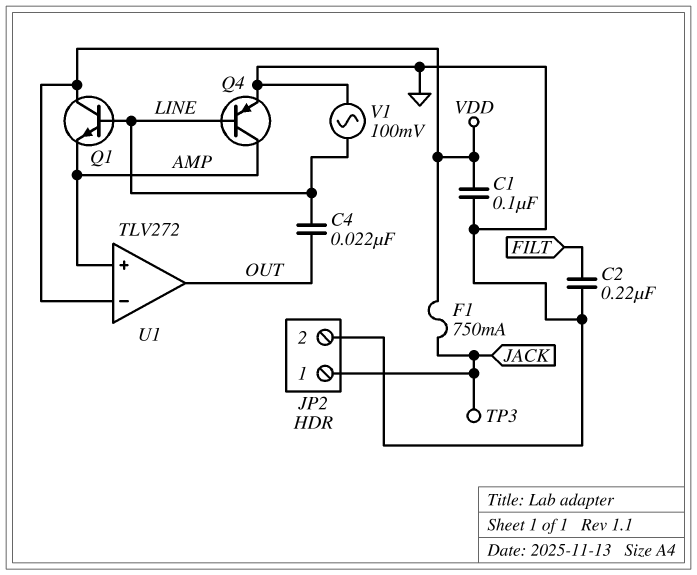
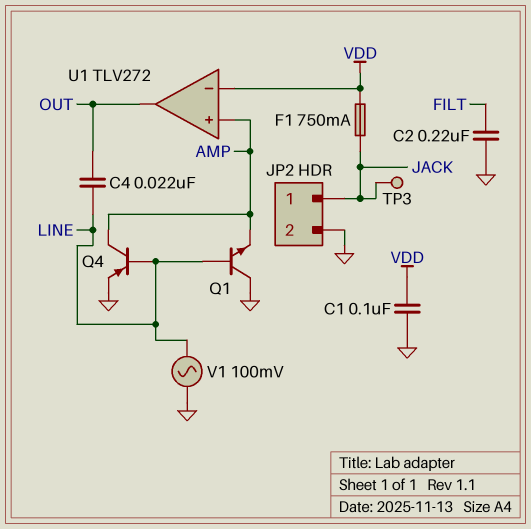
Q1: NPN (B LINE, C VDD, E AMP) -> NPN (B LINE, C GND, E AMP)

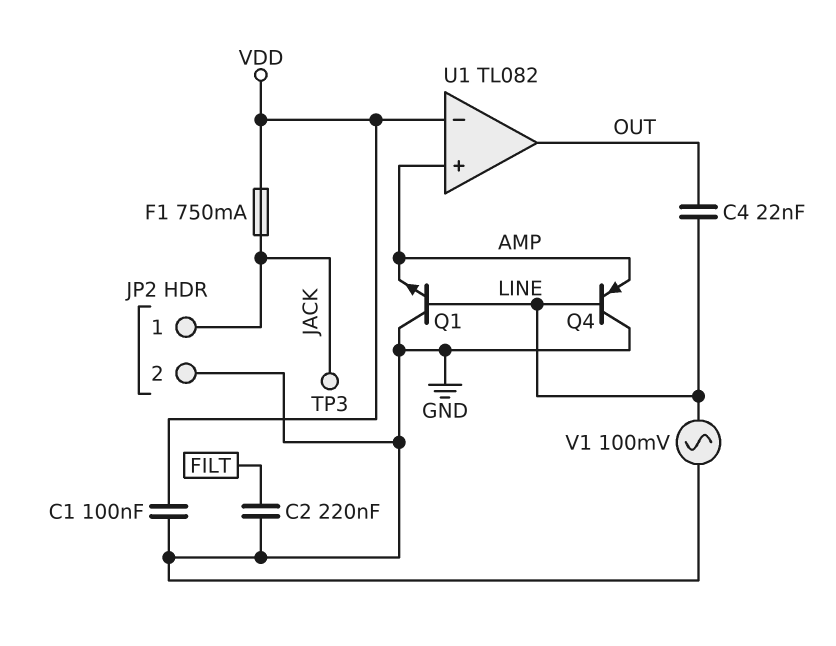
Q4: PNP (B LINE, C AMP, E GND) -> PNP (B LINE, C GND, E AMP)
U1: TLV272 -> TL082

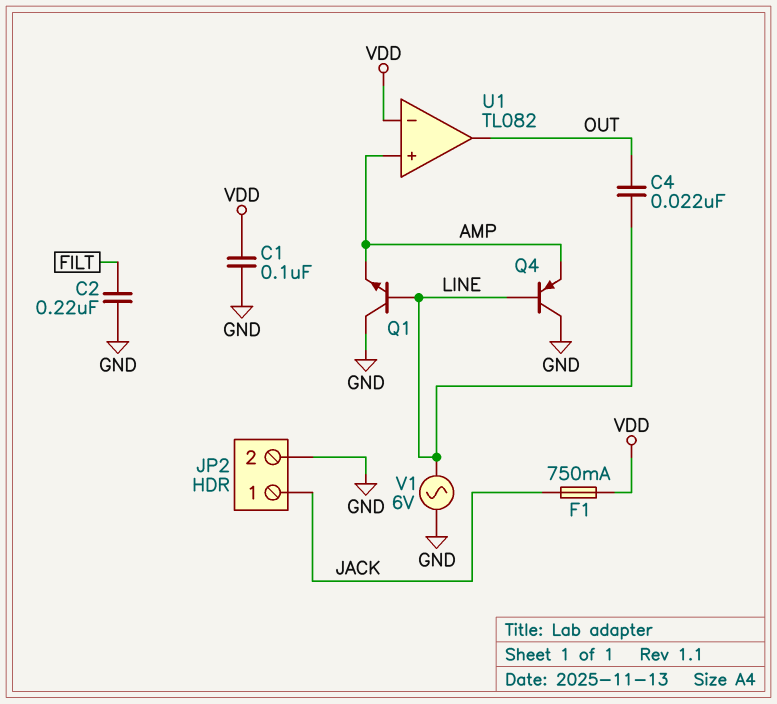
TP3: test point (JACK) -> none
V1: AC 100mV (GND, LINE) -> AC 6V (GND, LINE)

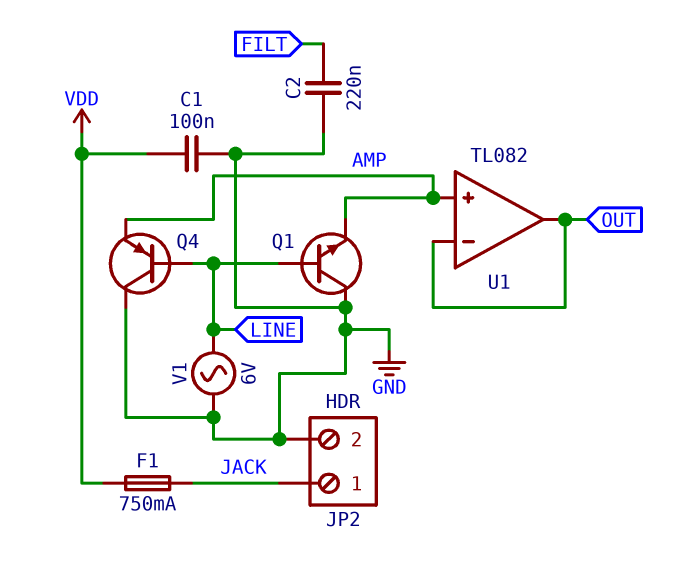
C4: 22nF (LINE, OUT) -> none
U1 pin in-: VDD -> OUT

